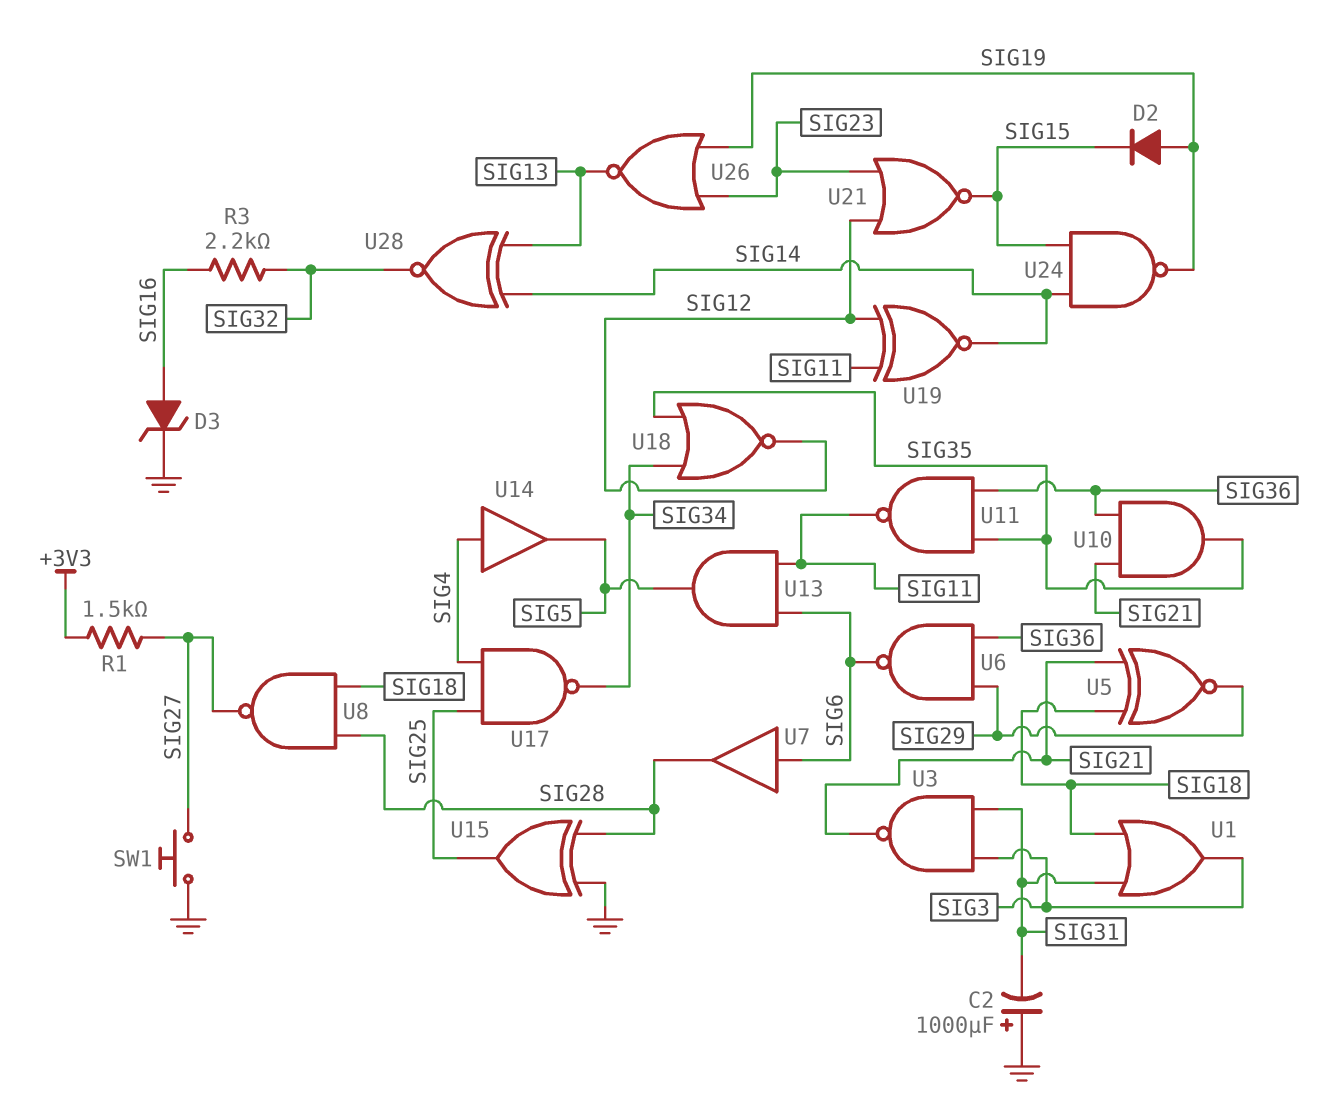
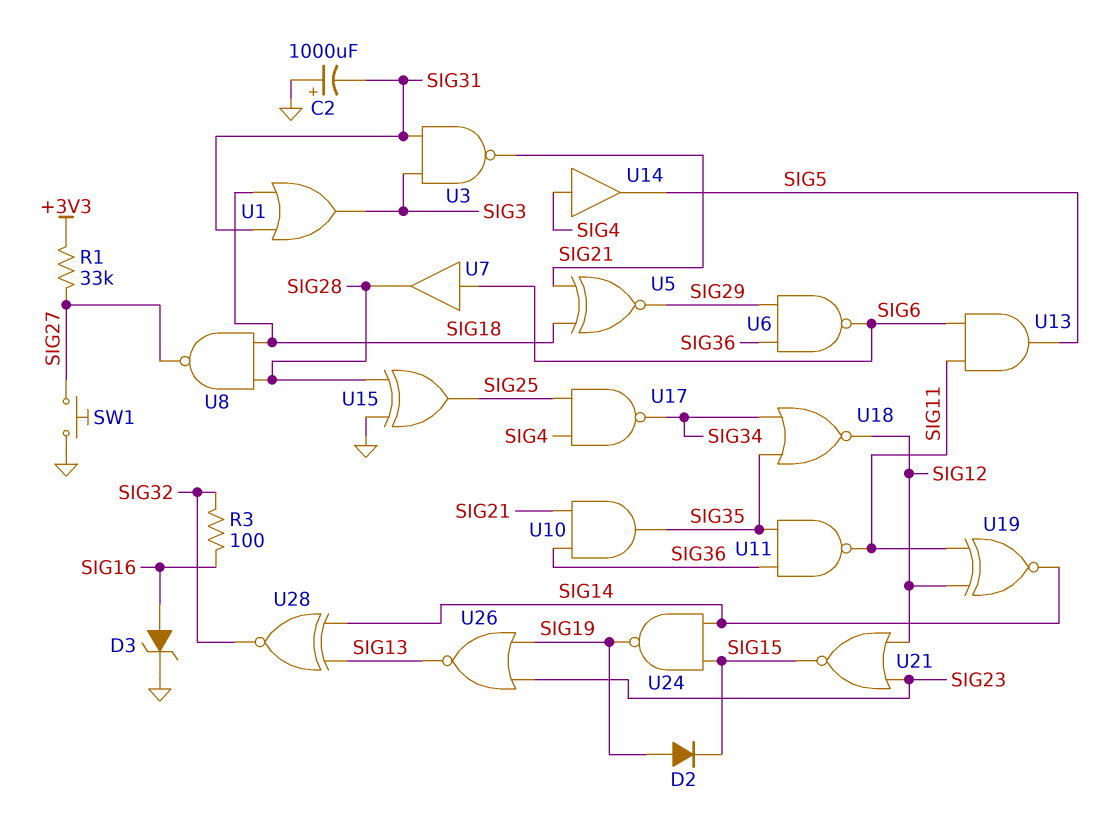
R1: 1.5k (+3V3, SIG27) -> 33k (+3V3, SIG27)
R3: 2.2k (SIG16, SIG32) -> 100 (SIG16, SIG32)

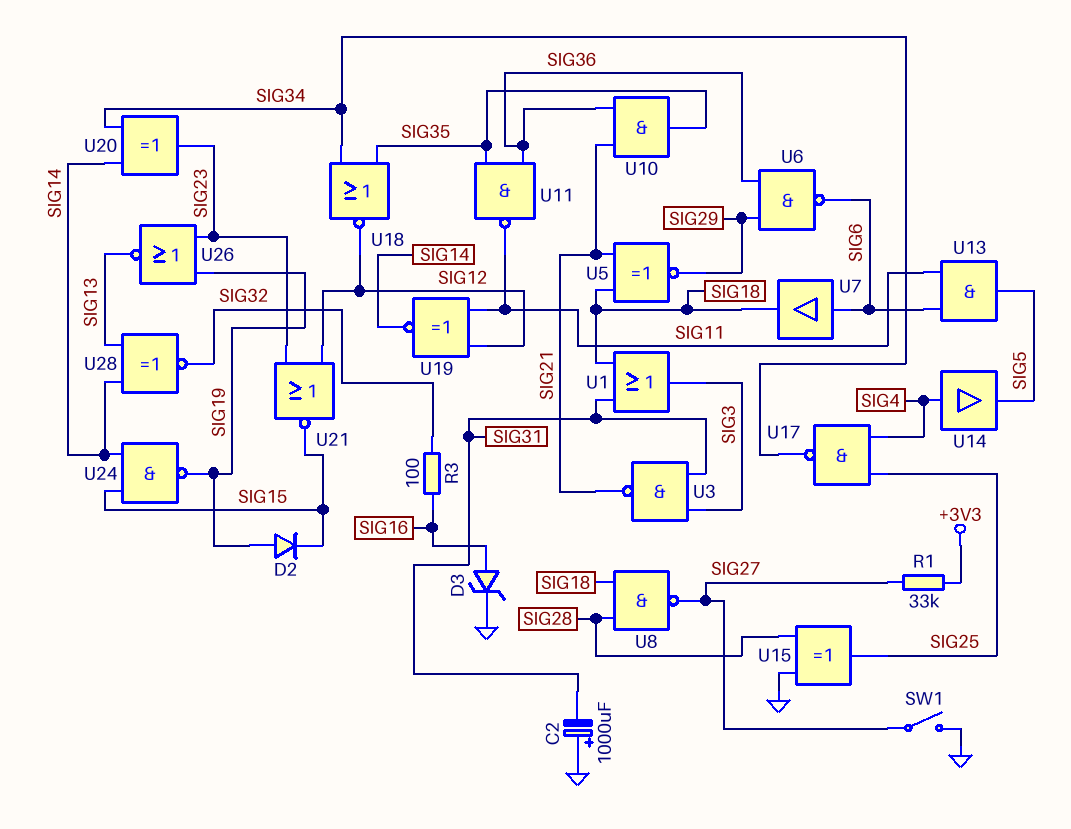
SW1: button (GND, SIG27) -> switch (GND, SIG27)
U7: buffer (in SIG6, out SIG28) -> buffer (in SIG6, out SIG18)
U20: none -> XOR (in SIG14, in SIG34, out SIG23)

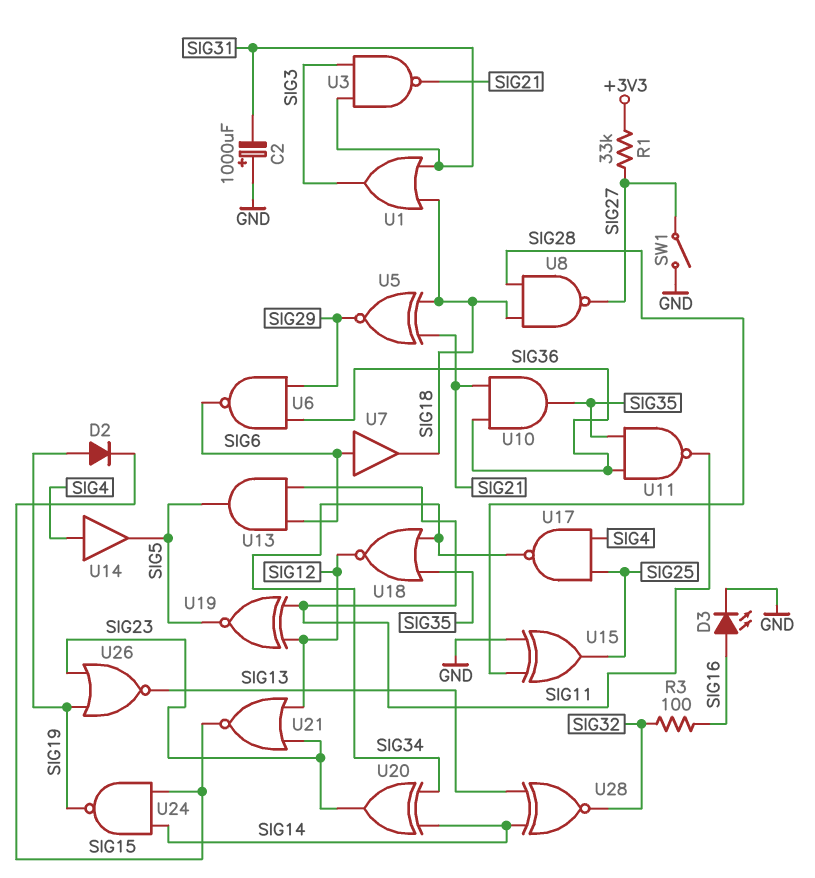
D3: zener (A SIG16, K GND) -> LED (A SIG16, K GND)
U19: XNOR (in SIG11, in SIG12, out SIG14) -> XNOR (in SIG11, in SIG12, out SIG5)

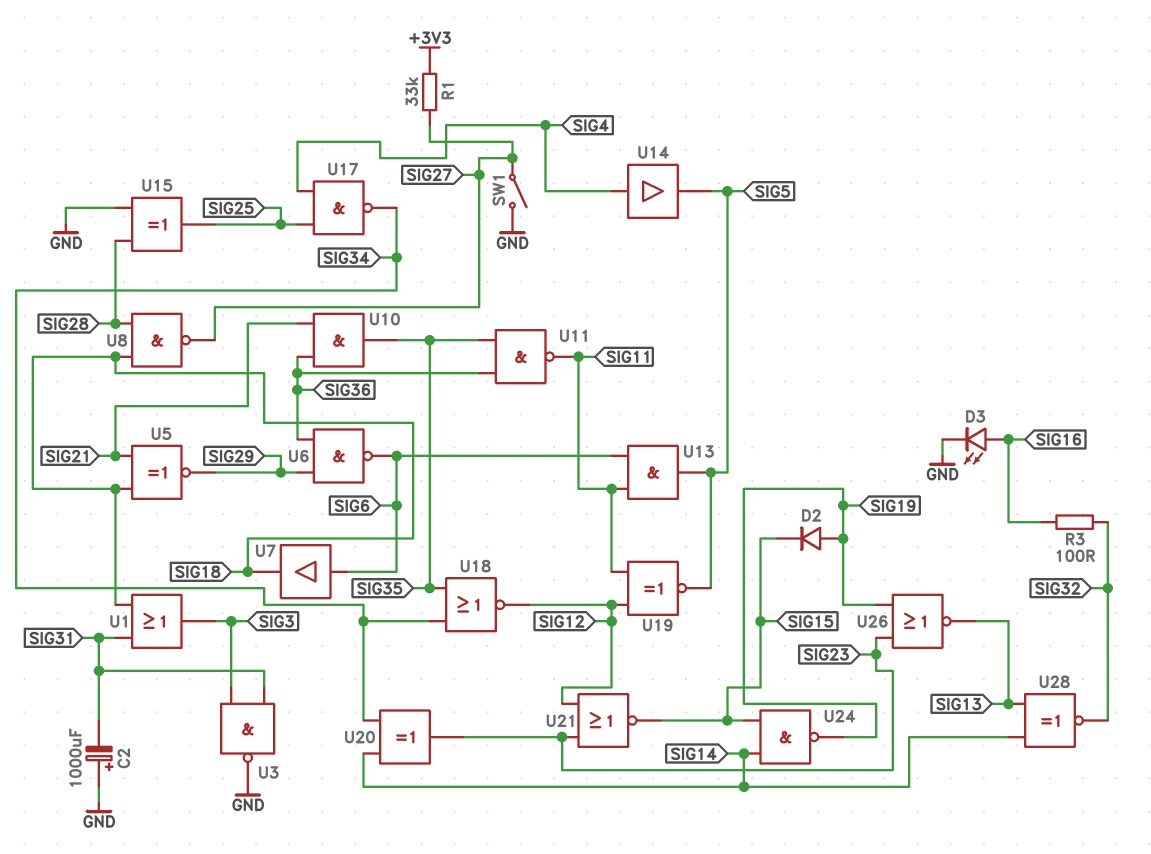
U3: NAND (in SIG3, in SIG31, out SIG21) -> NAND (in SIG3, in SIG31, out GND)

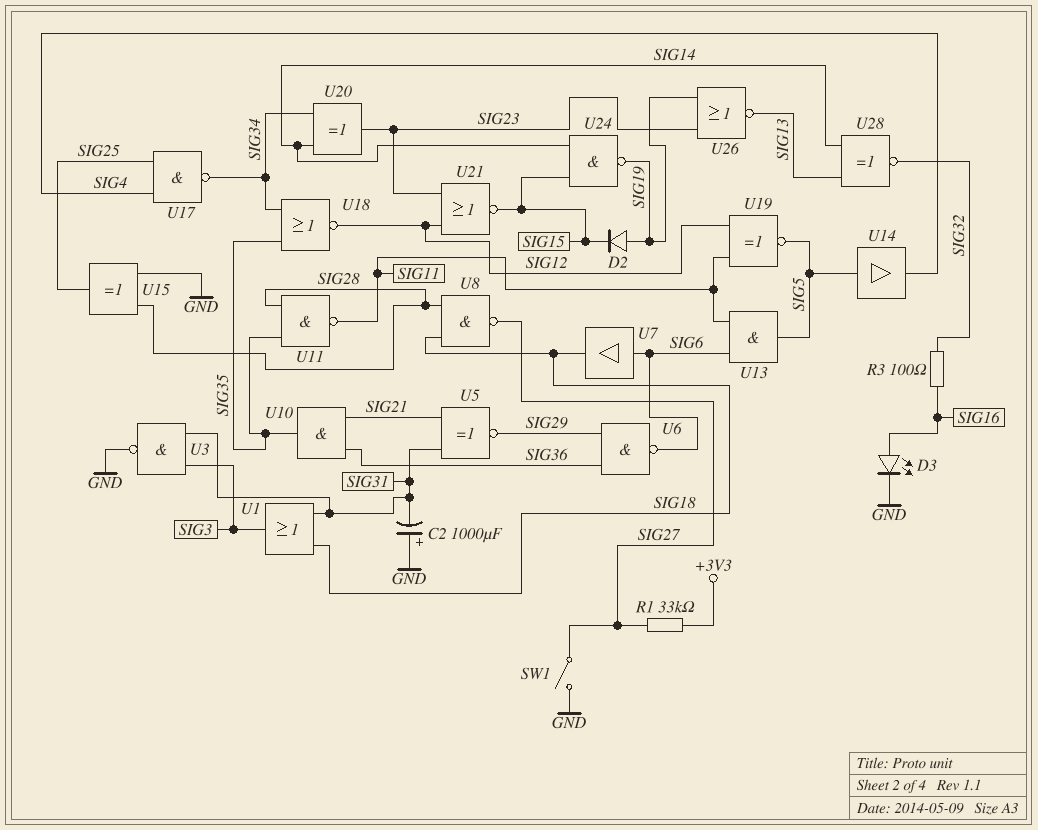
U5: XNOR (in SIG18, in SIG21, out SIG29) -> XNOR (in SIG21, in SIG31, out SIG29)
U11: NAND (in SIG35, in SIG36, out SIG11) -> NAND (in SIG28, in SIG35, out SIG11)
U14: buffer (in SIG4, out SIG5) -> buffer (in SIG5, out SIG4)

